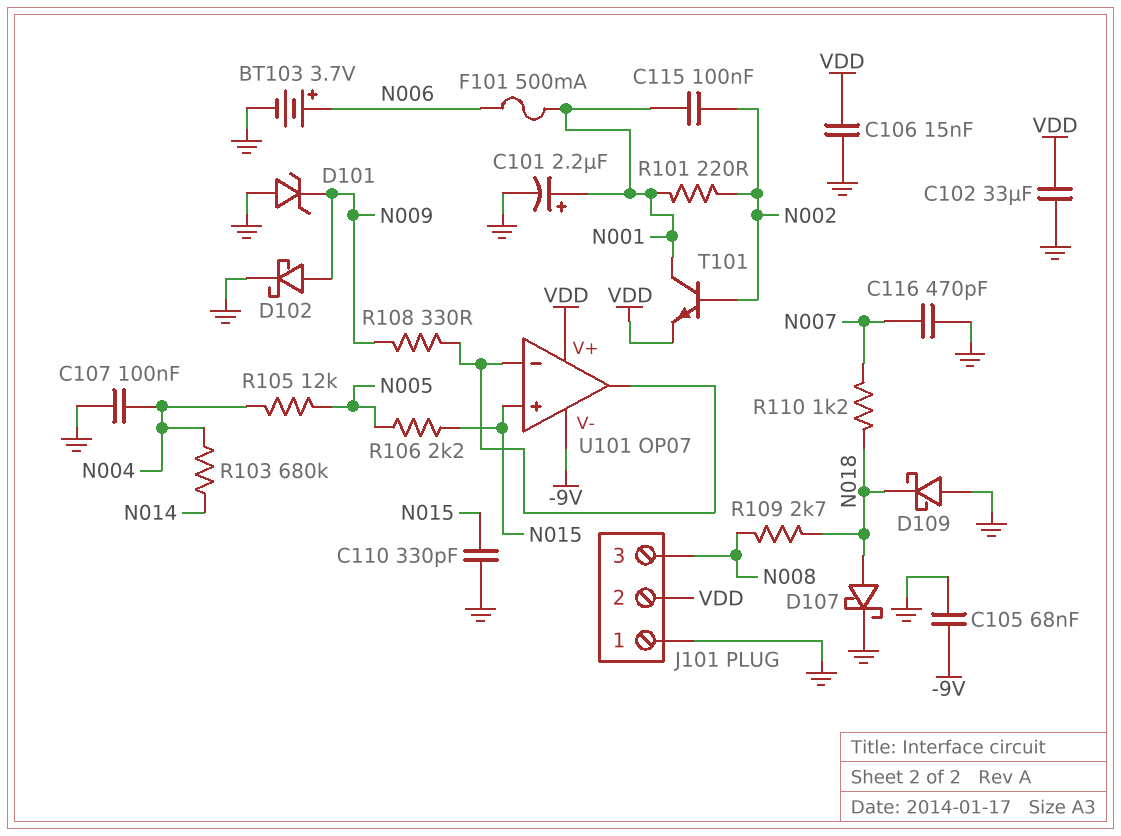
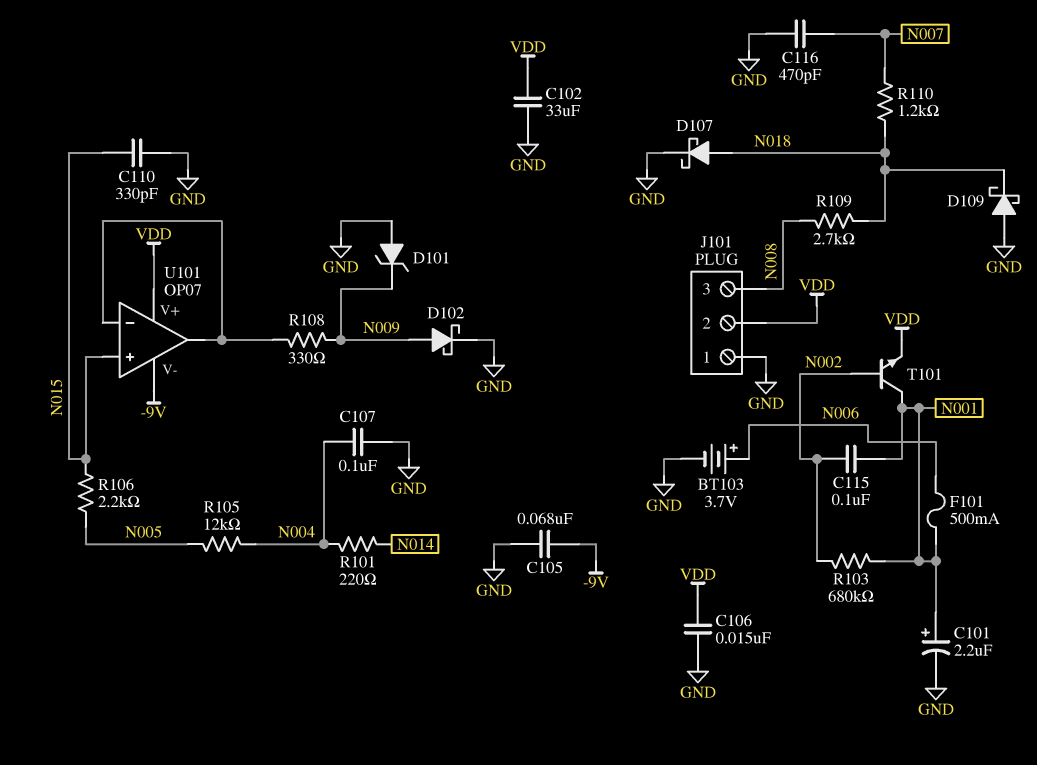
R101: 220 (N001, N002) -> 220 (N004, N014)
R103: 680k (N004, N014) -> 680k (N001, N002)

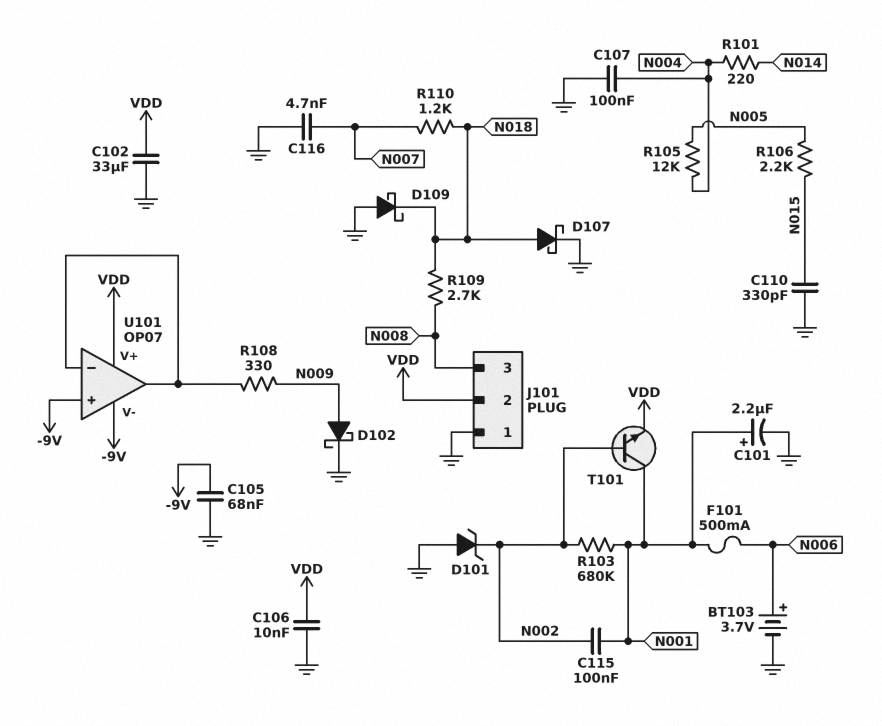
C106: 15nF (GND, VDD) -> 10nF (GND, VDD)
C116: 470pF (GND, N007) -> 4.7nF (GND, N007)
D101: zener (A GND, K N009) -> zener (A GND, K N002)
U101 pin in+: N015 -> -9V

